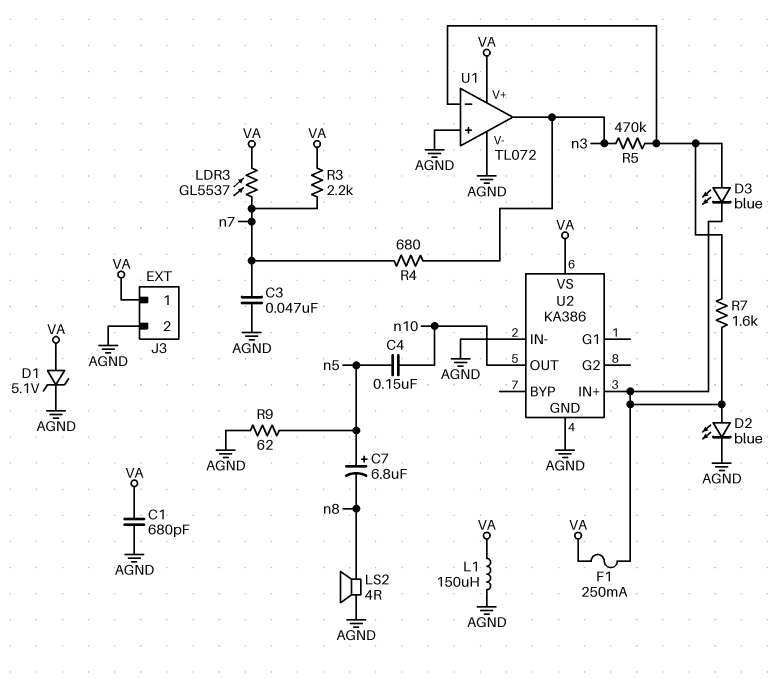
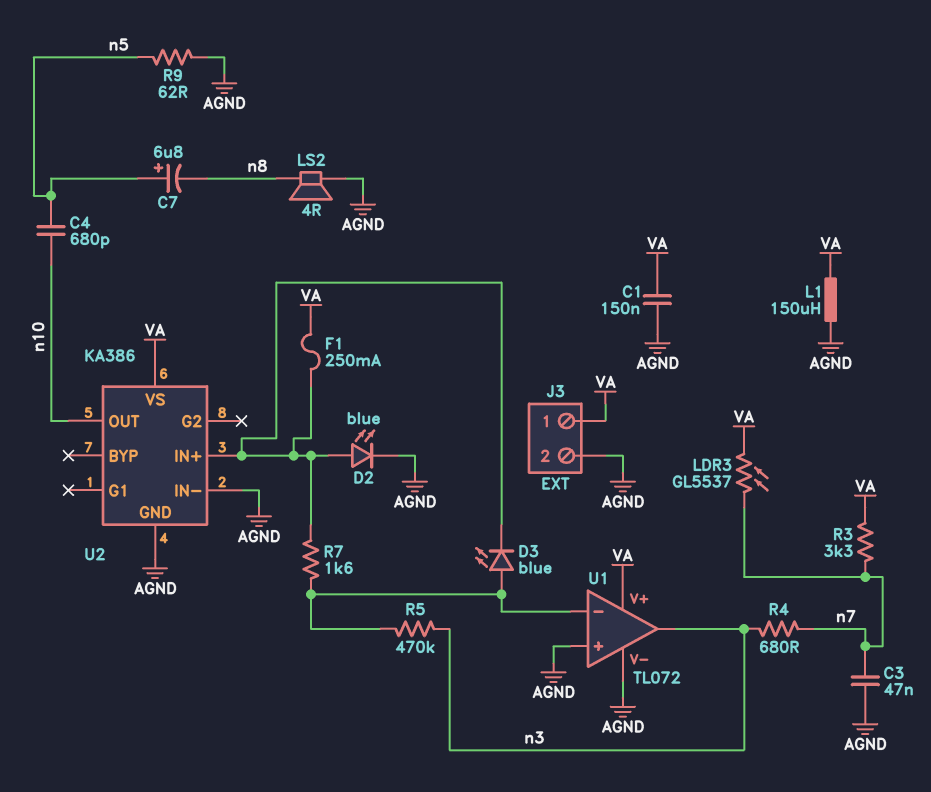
C1: 680pF (AGND, VA) -> 150nF (AGND, VA)
C4: 150nF (n5, n10) -> 680pF (n5, n10)
D1: zener 5.1V (A VA, K AGND) -> none
R3: 2.2k (VA, n7) -> 3.3k (VA, n7)

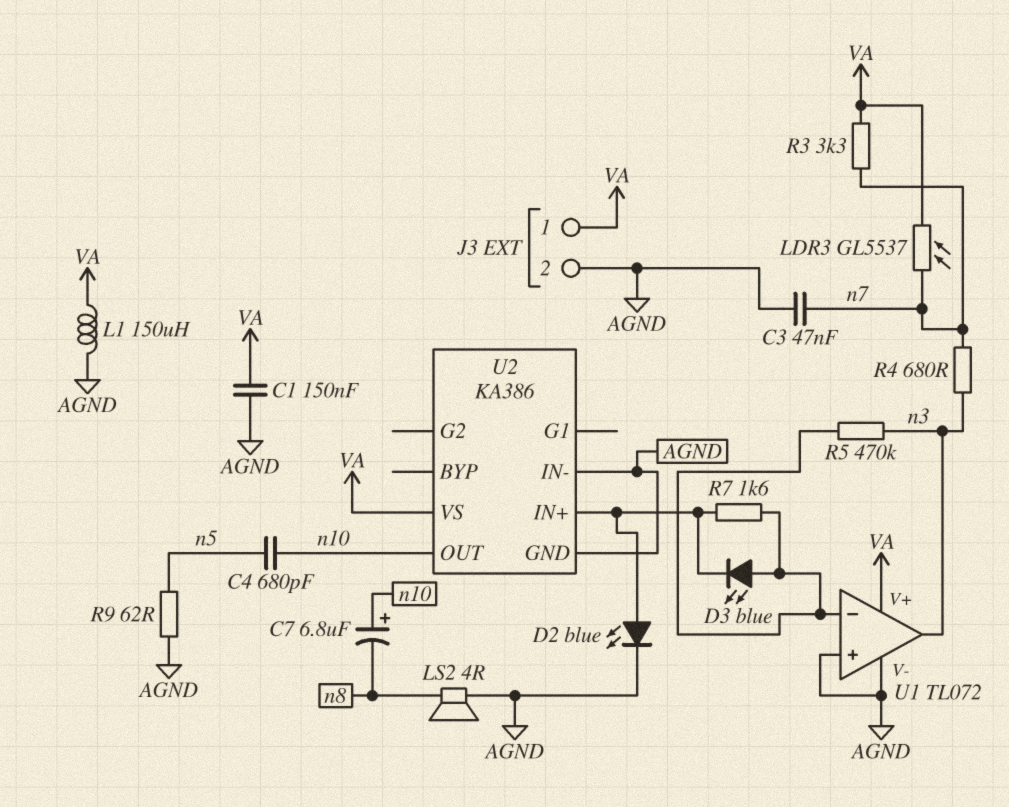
C7: 6.8uF (plus n5, minus n8) -> 6.8uF (plus n10, minus n8)
F1: 250mA (U2/IN+, VA) -> none

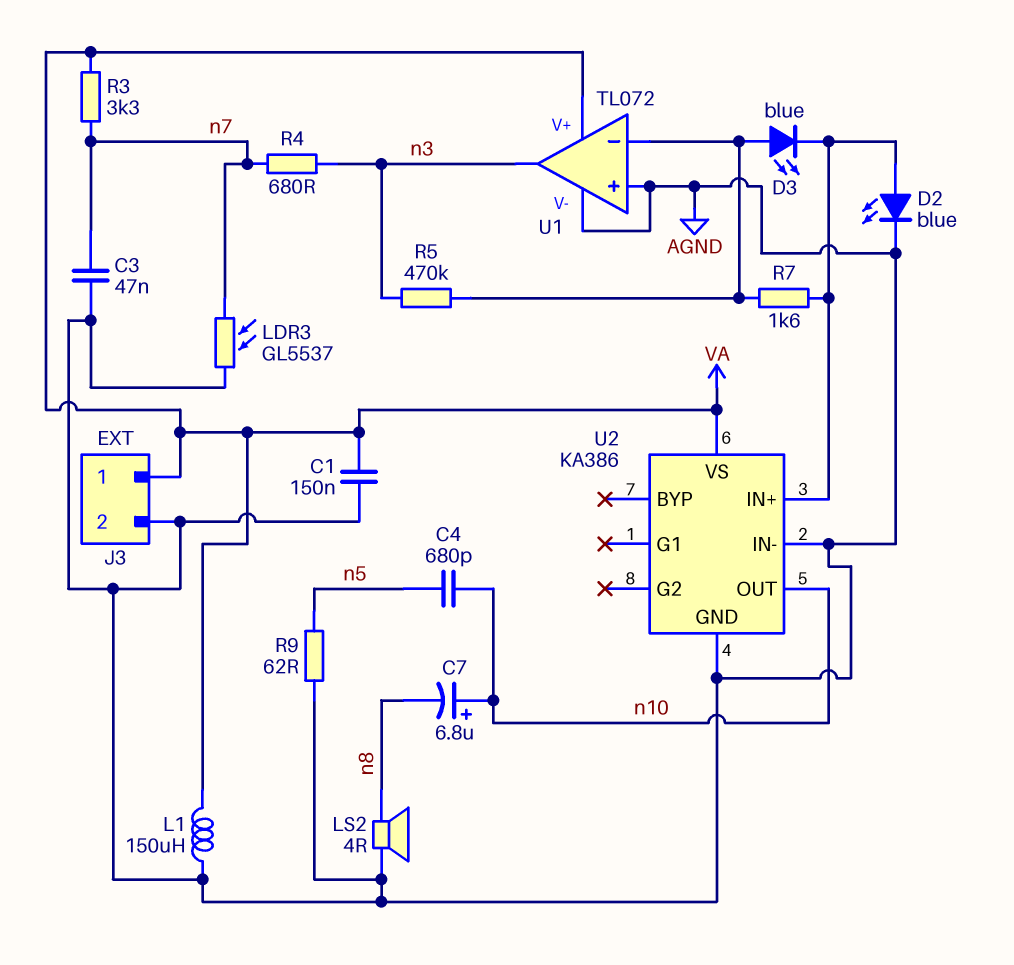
LDR3: GL5537 (VA, n7) -> GL5537 (AGND, n7)

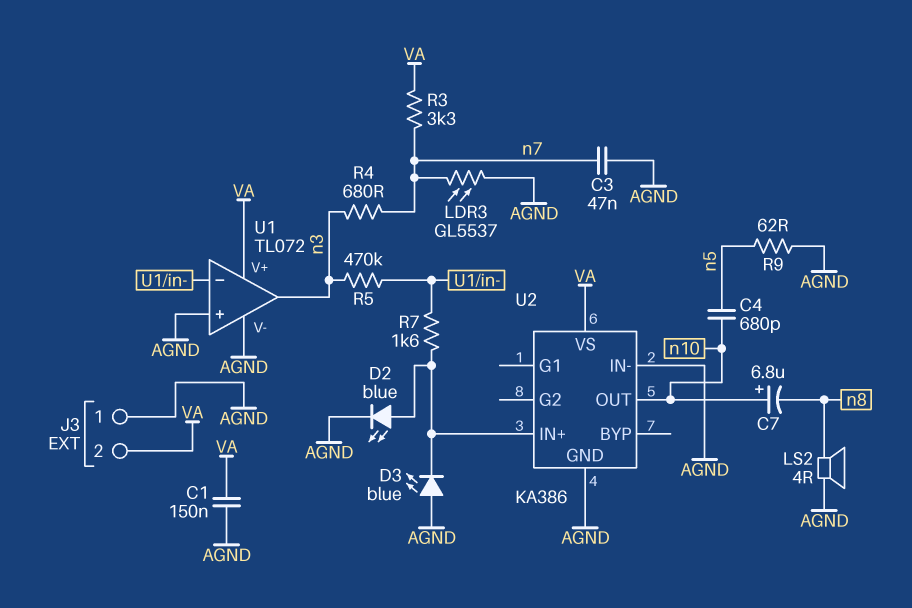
D3: LED blue (A U1/in-, K U2/IN+) -> LED blue (A AGND, K U2/IN+)
J3 pin 1: VA -> AGND
J3 pin 2: AGND -> VA
L1: 150uH (AGND, VA) -> none

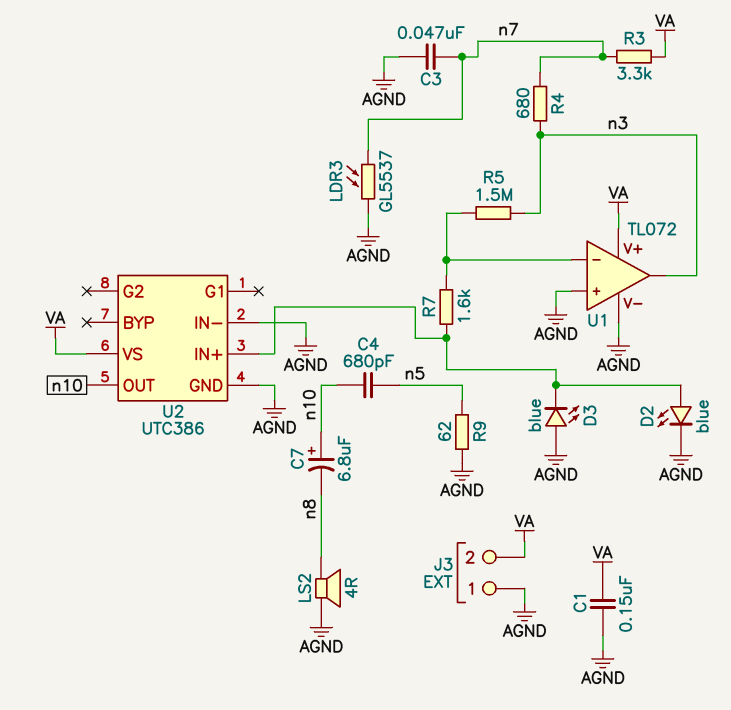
R5: 470k (U1/in-, n3) -> 1.5M (U1/in-, n3)
U2: KA386 -> UTC386

